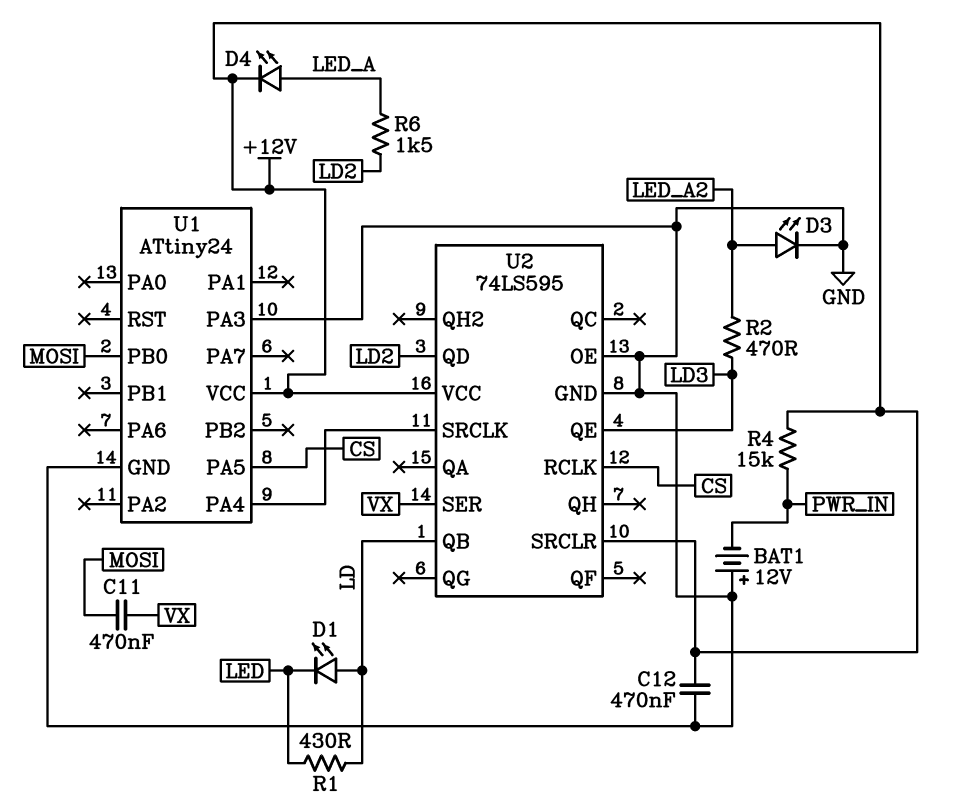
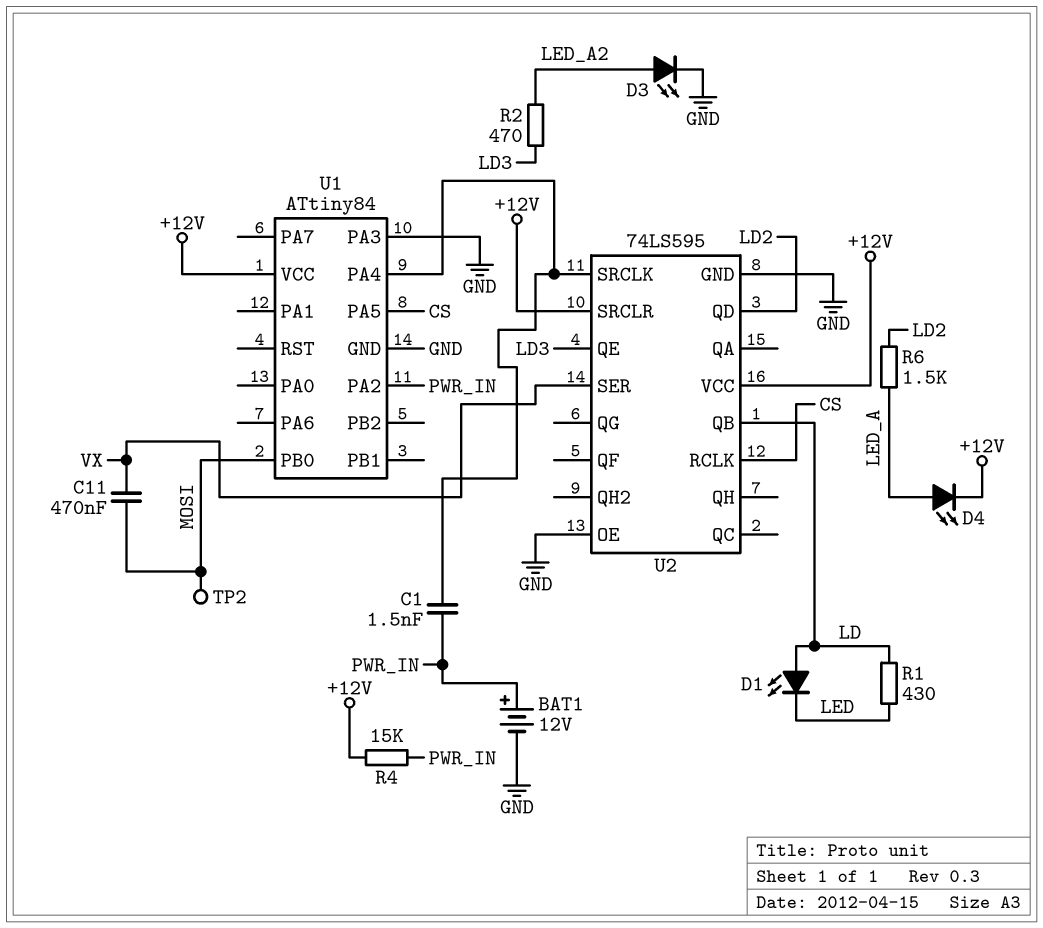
BAT1: 12V (plus GND, minus PWR_IN) -> 12V (plus PWR_IN, minus GND)
C1: none -> 1.5nF (PWR_IN, U1/PA4)
C12: 470nF (+12V, GND) -> none
TP2: none -> test point (MOSI)
U1: ATtiny24 -> ATtiny84
U1 pin PA2: none -> PWR_IN

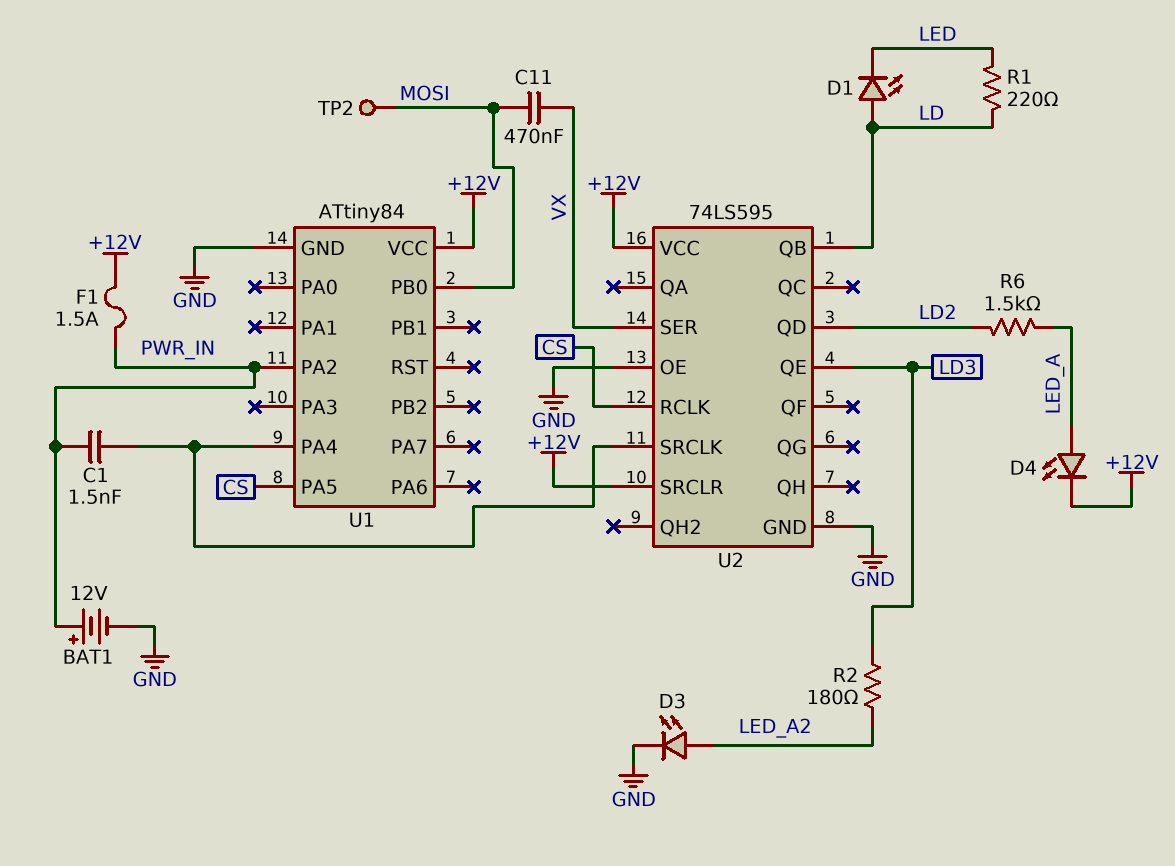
F1: none -> 1.5A (+12V, PWR_IN)
R1: 430 (LD, LED) -> 220 (LD, LED)
R2: 470 (LD3, LED_A2) -> 180 (LD3, LED_A2)
R4: 15k (+12V, PWR_IN) -> none
U1 pin PA3: GND -> none

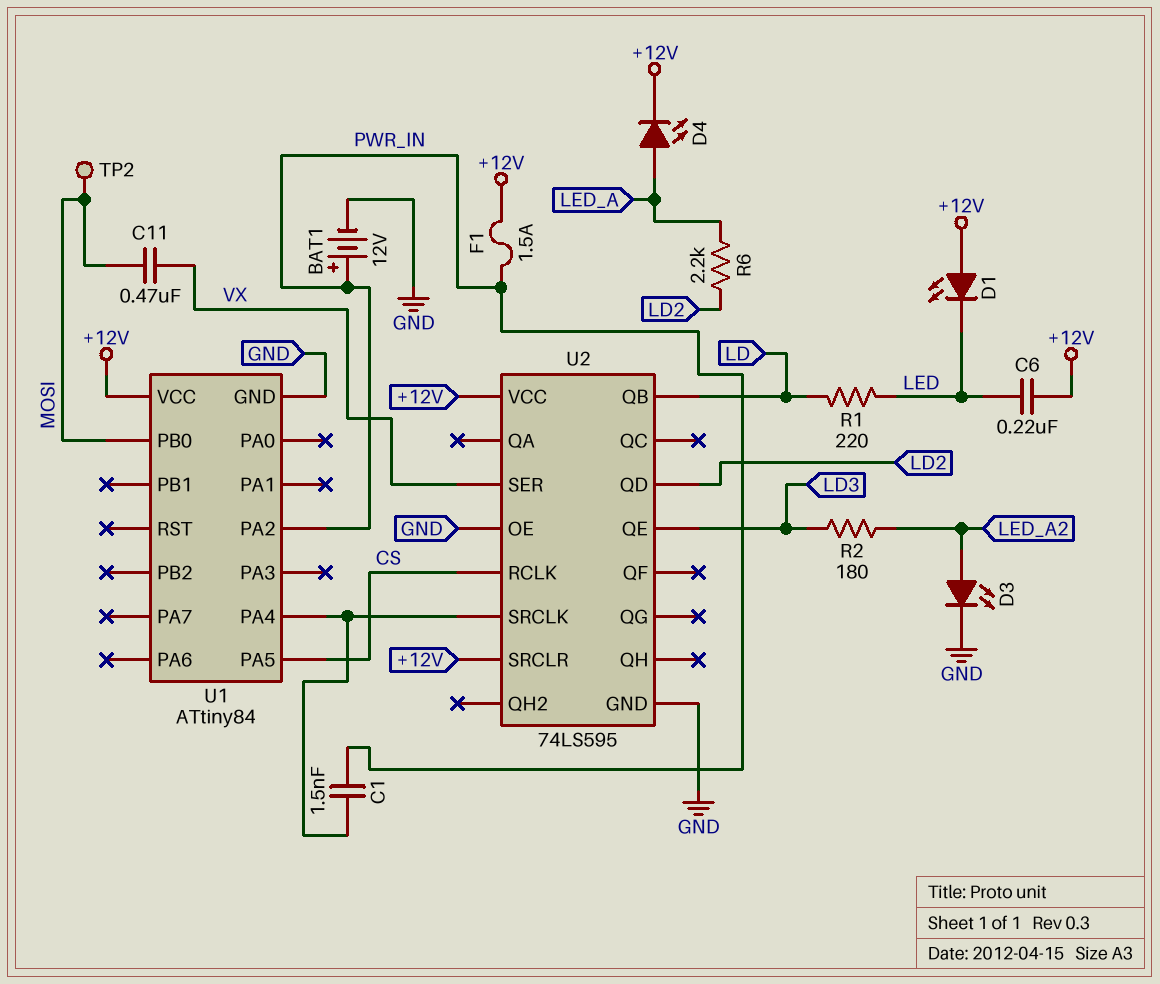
C6: none -> 220nF (+12V, LED)
D1: LED (A LD, K LED) -> LED (A +12V, K LED)
R6: 1.5k (LD2, LED_A) -> 2.2k (LD2, LED_A)

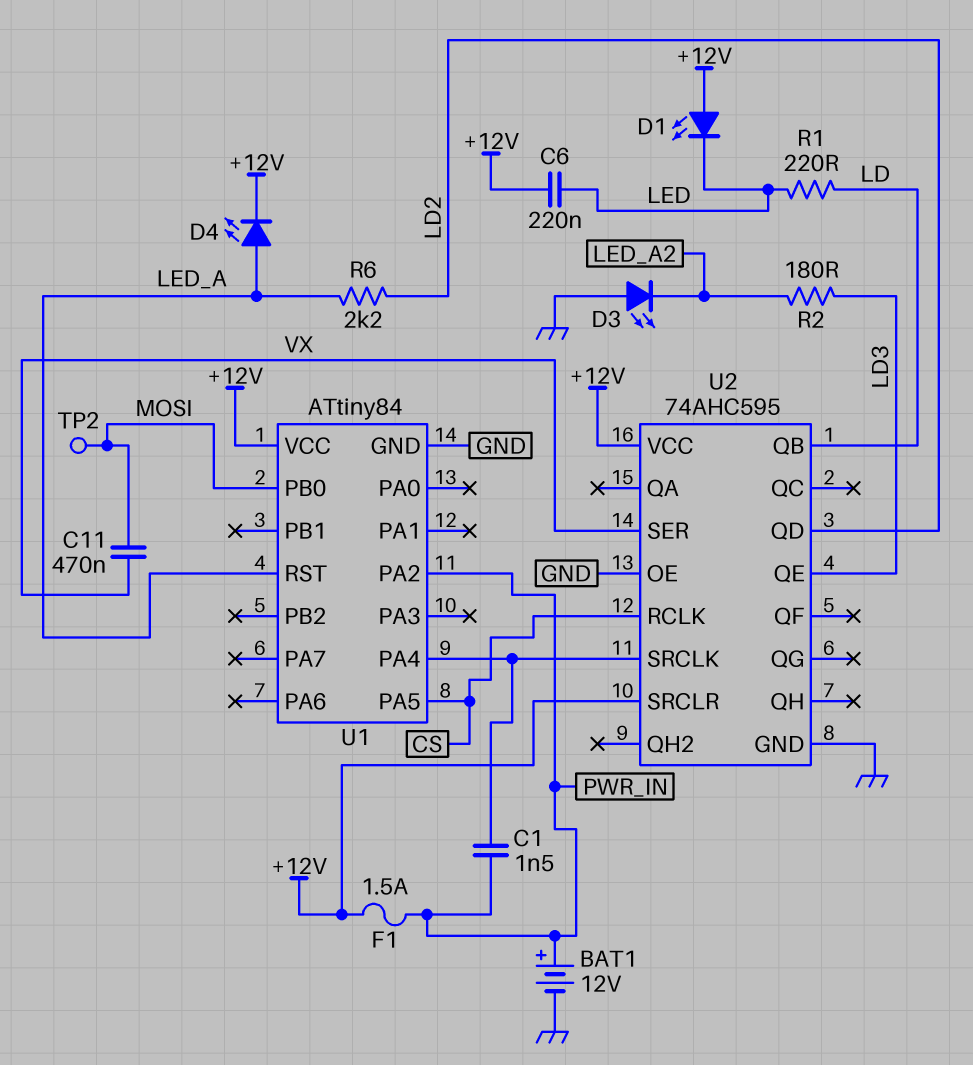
D3: LED (A LED_A2, K GND) -> LED (A GND, K LED_A2)
U1 pin RST: none -> LED_A
U2: 74LS595 -> 74AHC595

